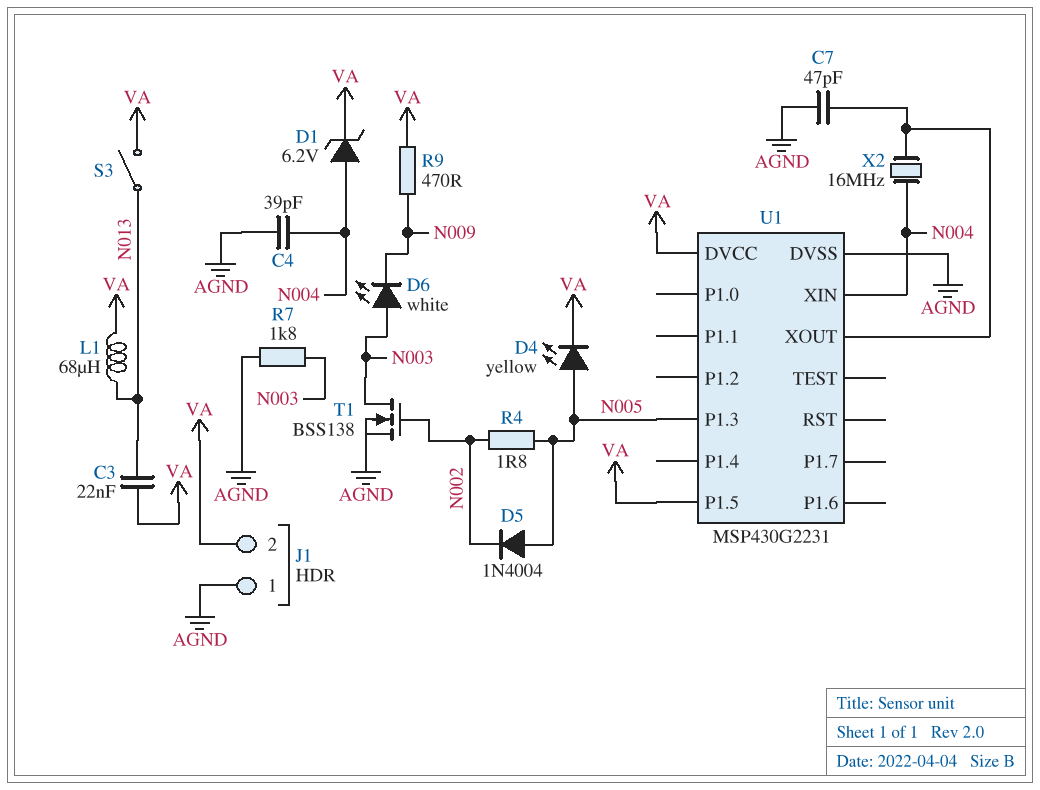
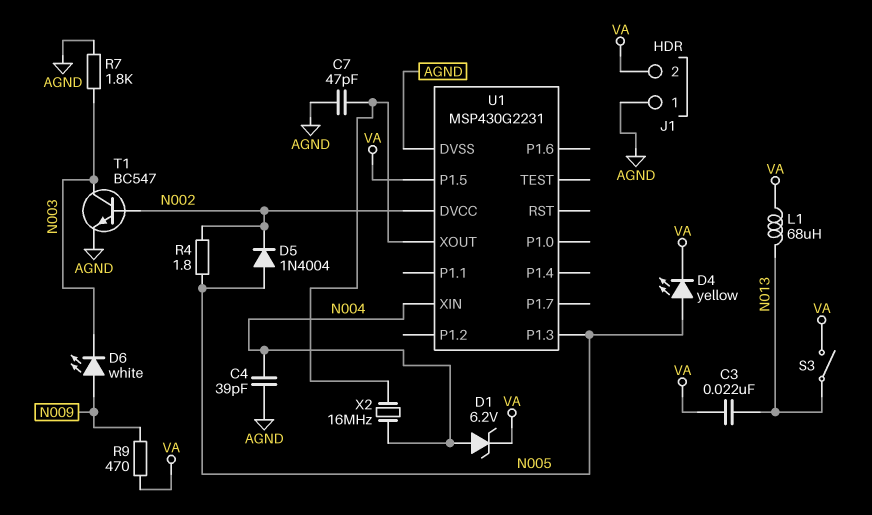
D6: LED white (A N003, K N009) -> LED white (A N009, K N003)
T1: NMOS BSS138 (G N002, D N003, S AGND) -> NPN BC547 (B N002, C N003, E AGND)
U1 pin DVCC: VA -> N002

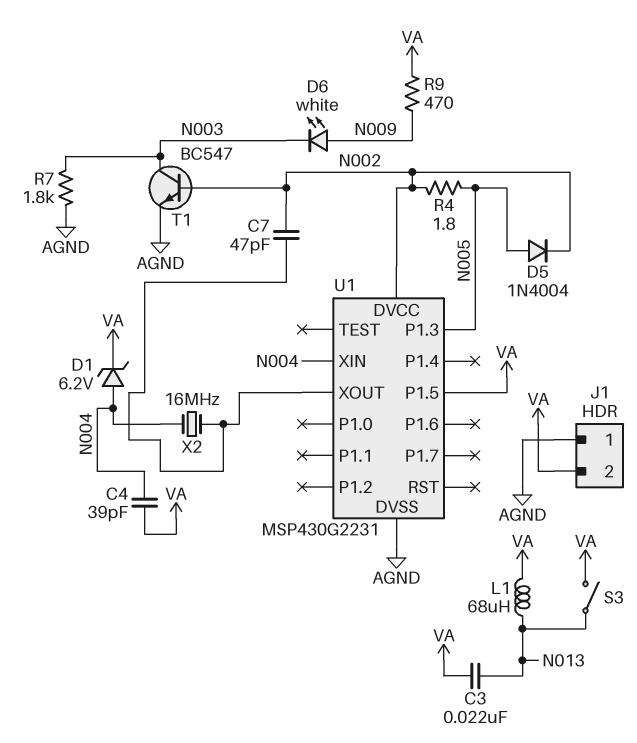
C4: 39pF (AGND, N004) -> 39pF (N004, VA)
C7: 47pF (AGND, U1/XOUT) -> 47pF (N002, U1/XOUT)
D4: LED yellow (A N005, K VA) -> none

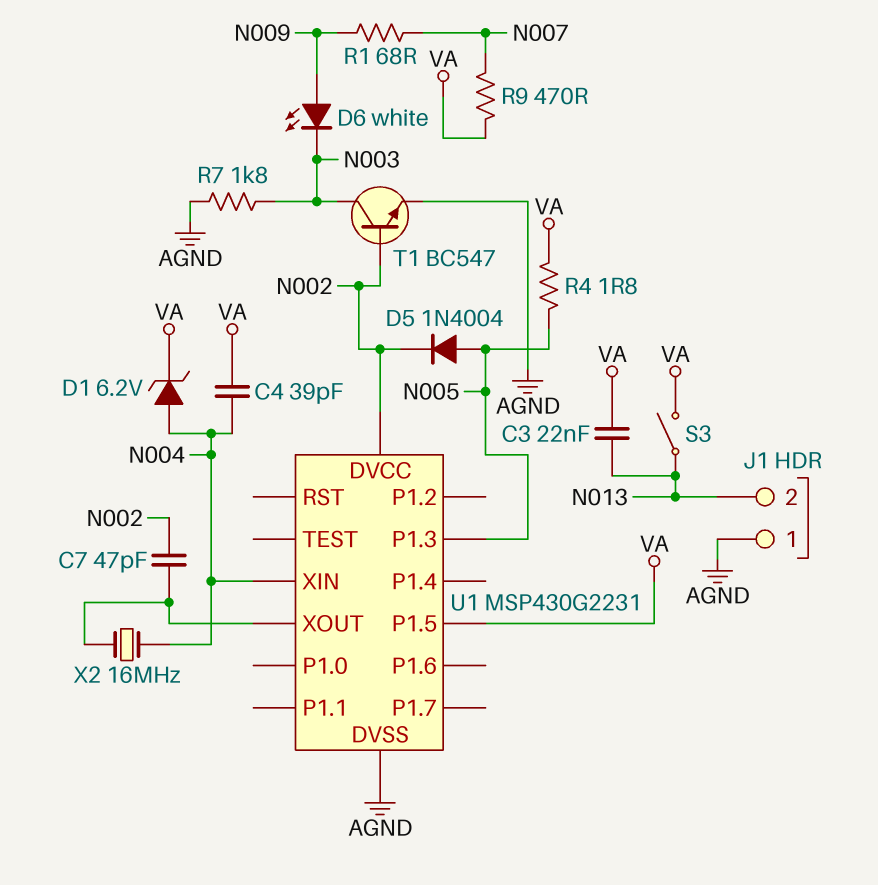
J1 pin 2: VA -> N013
L1: 68uH (N013, VA) -> none
R1: none -> 68 (N007, N009)
R4: 1.8 (N002, N005) -> 1.8 (N005, VA)
R9: 470 (N009, VA) -> 470 (N007, VA)

